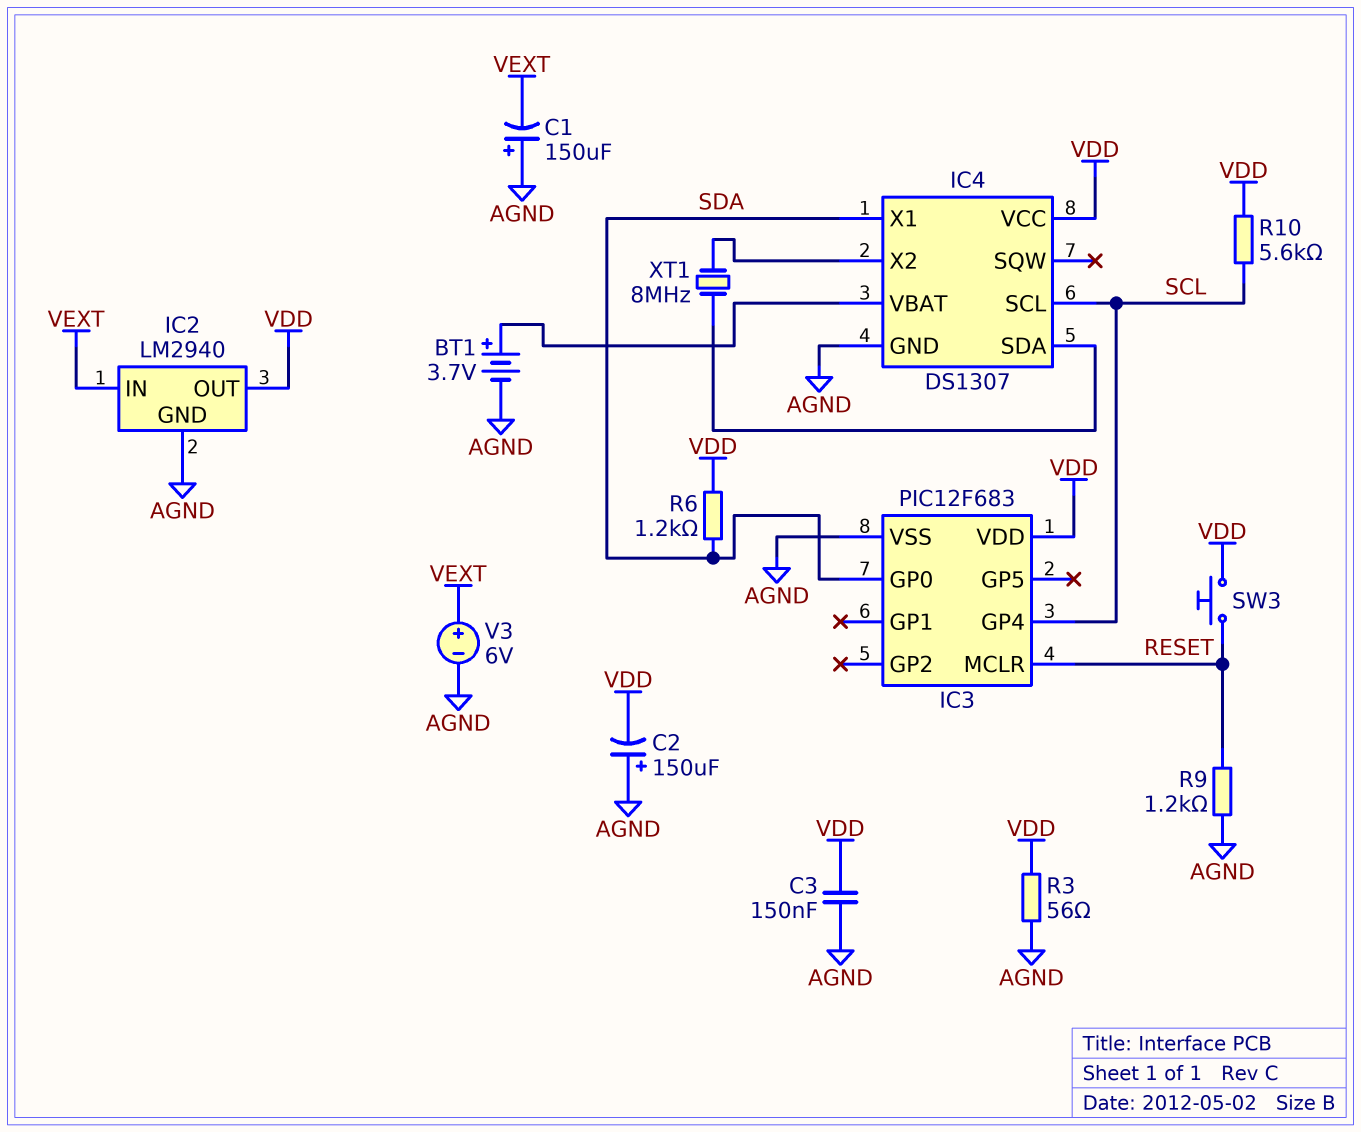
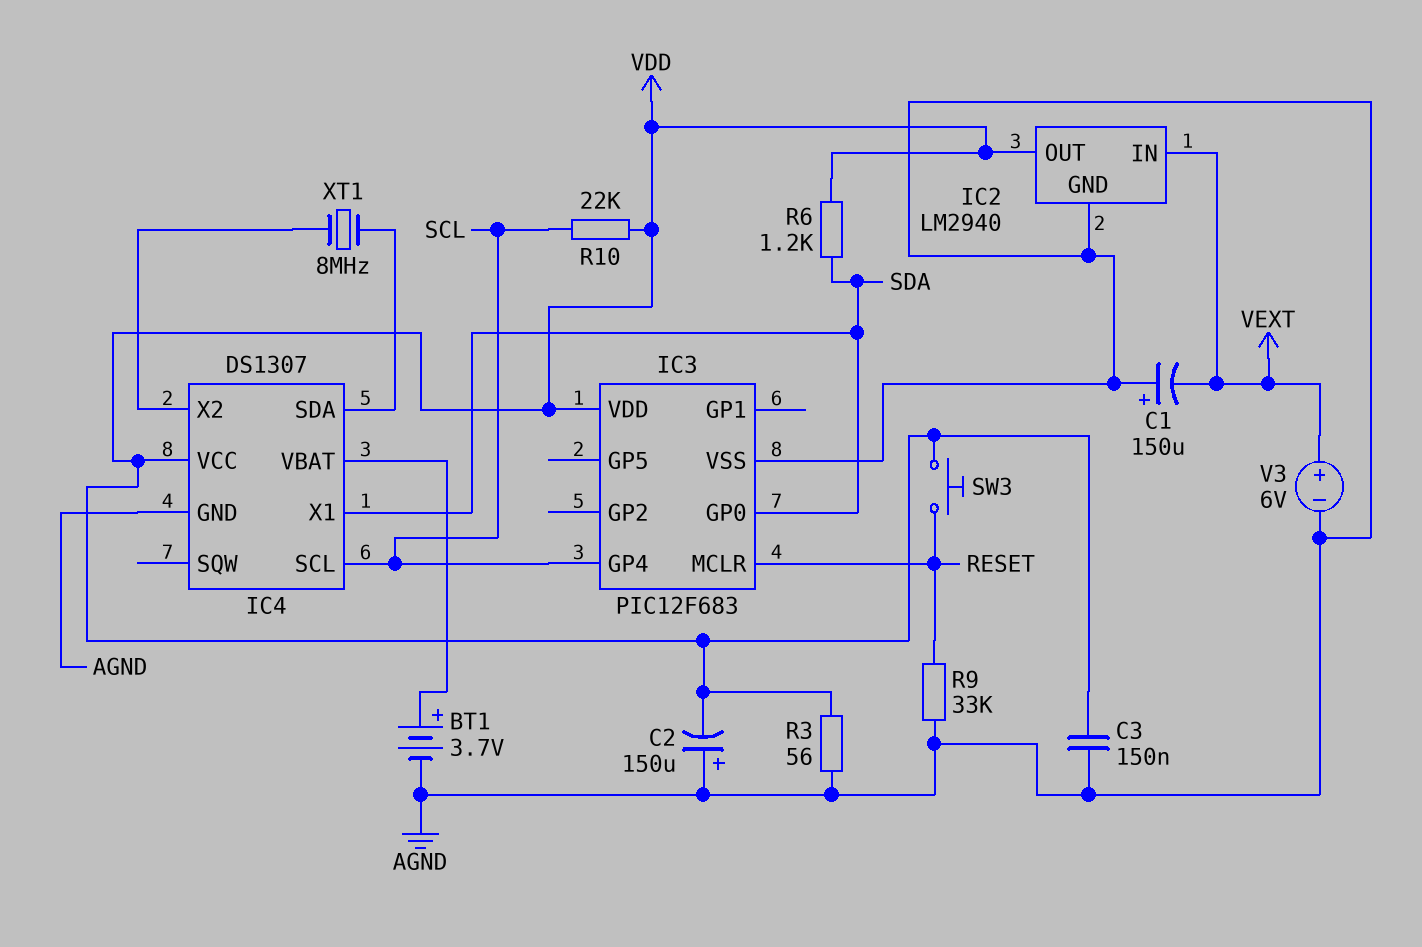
R9: 1.2k (AGND, RESET) -> 33k (AGND, RESET)
R10: 5.6k (SCL, VDD) -> 22k (SCL, VDD)

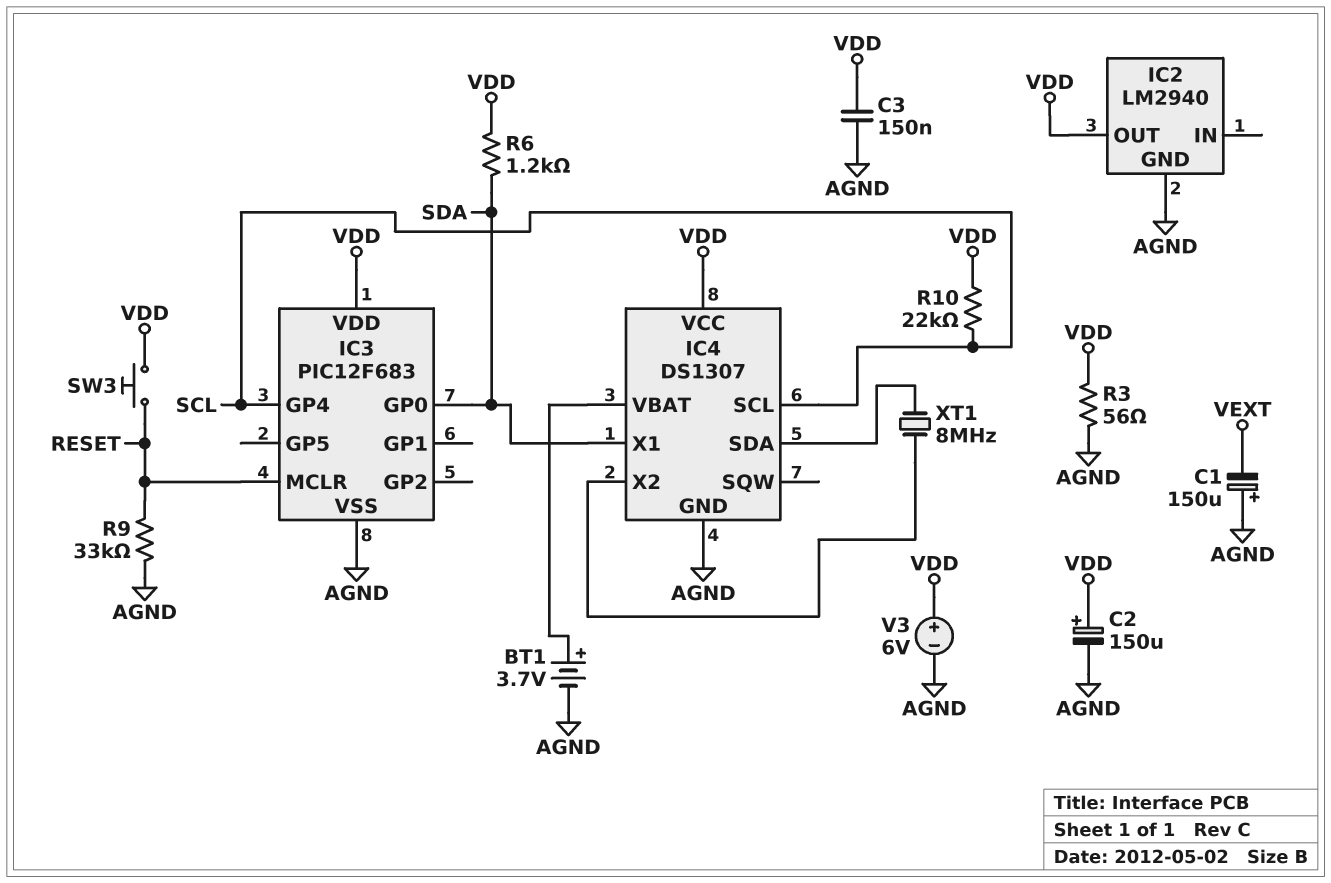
C2: 150uF (plus AGND, minus VDD) -> 150uF (plus VDD, minus AGND)
IC2 pin IN: VEXT -> none
V3: 6V (plus VEXT, minus AGND) -> 6V (plus VDD, minus AGND)

